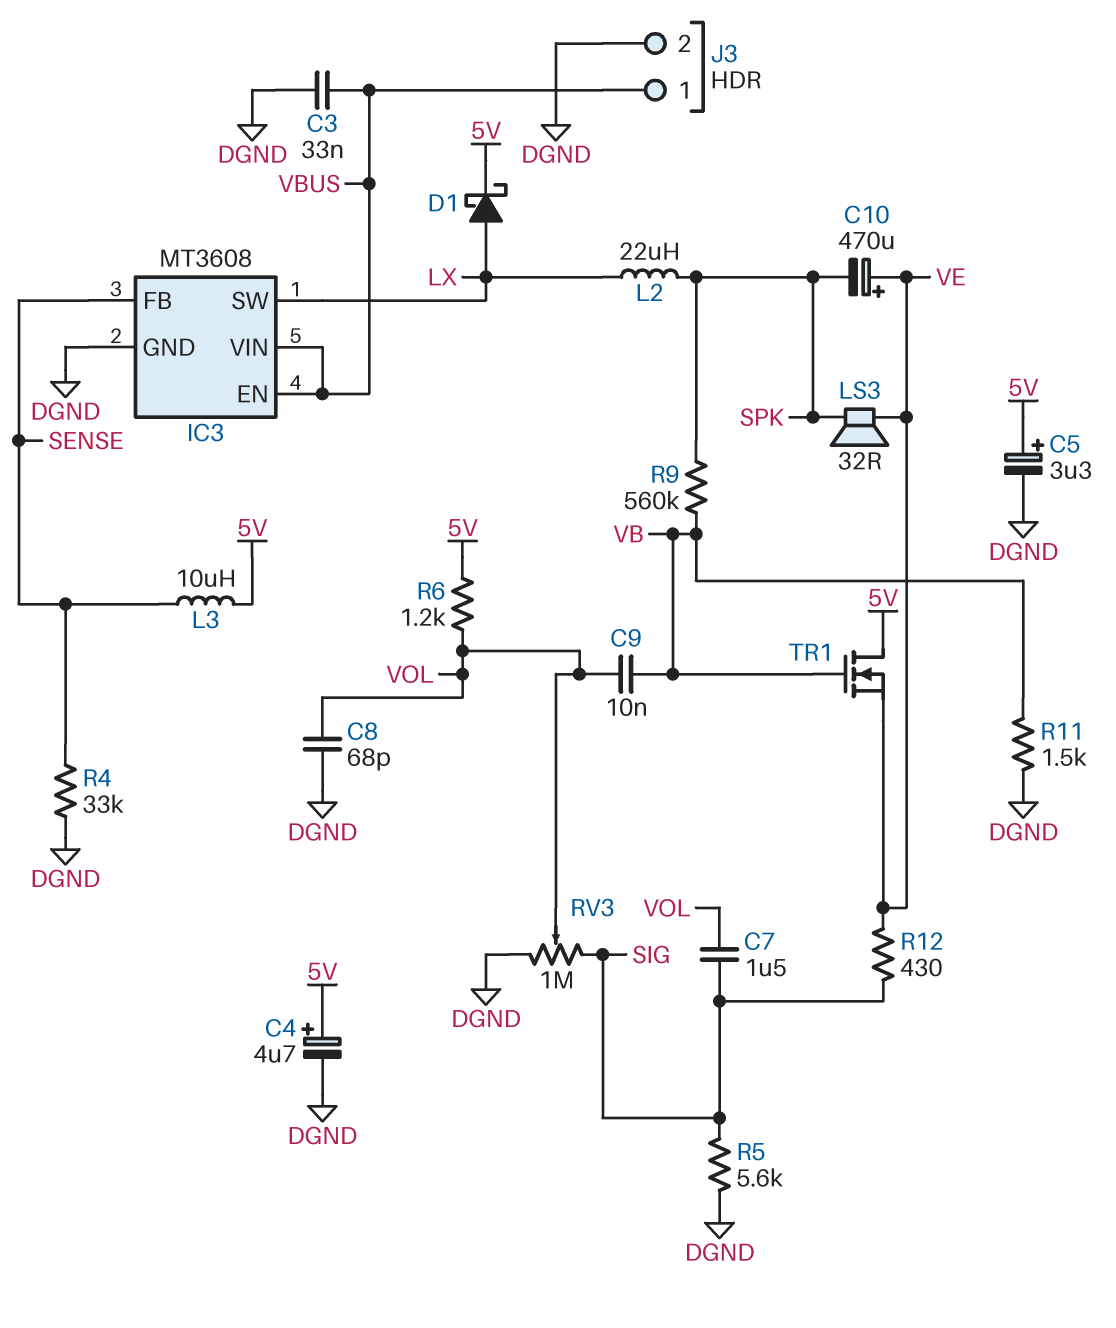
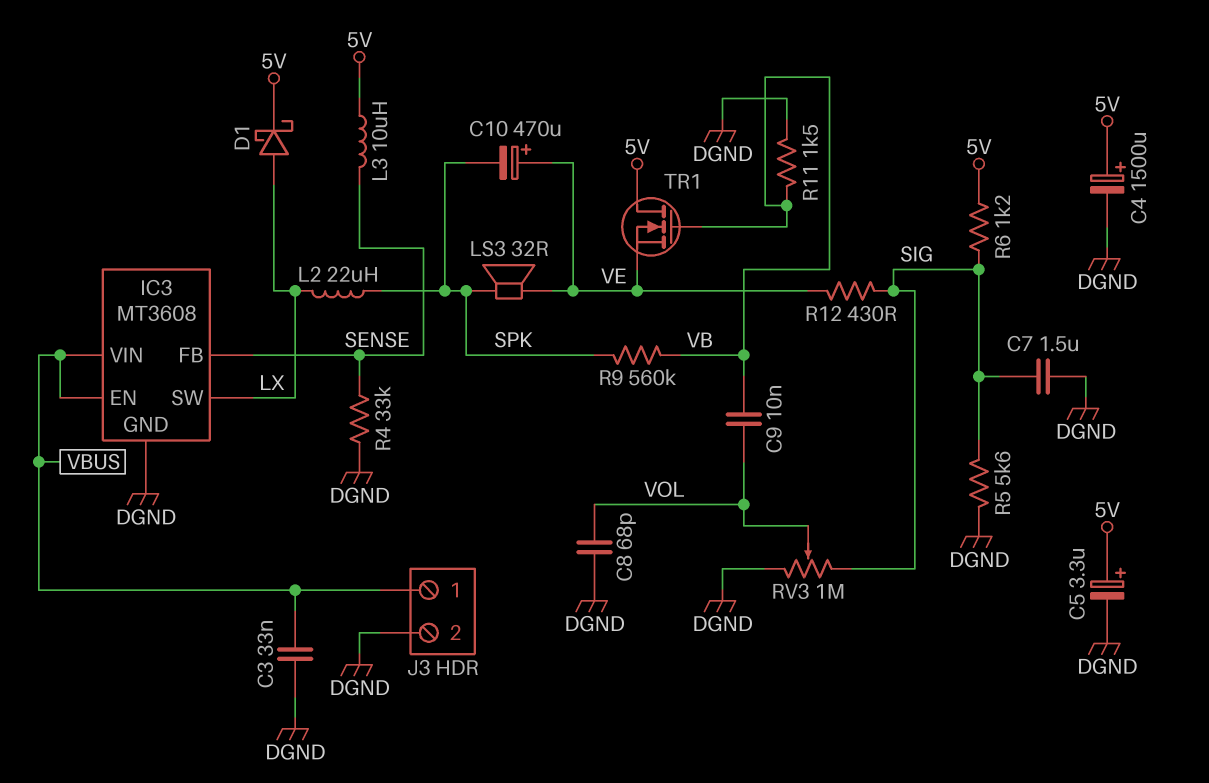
C4: 4.7uF (plus 5V, minus DGND) -> 1500uF (plus 5V, minus DGND)
C7: 1.5uF (SIG, VOL) -> 1.5uF (DGND, SIG)
R6: 1.2k (5V, VOL) -> 1.2k (5V, SIG)

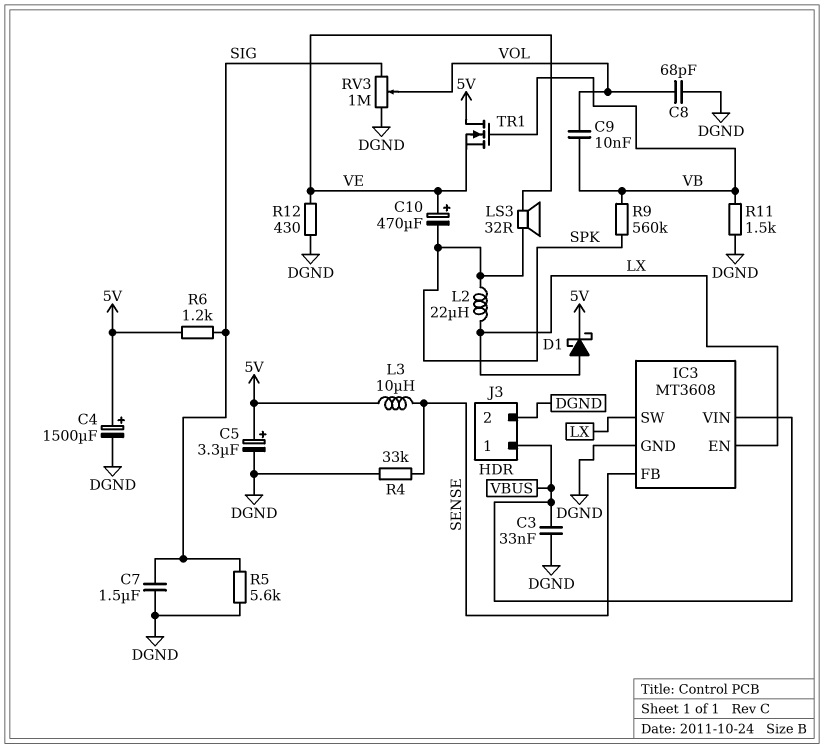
IC3 pin EN: VBUS -> LX
R12: 430 (SIG, VE) -> 430 (DGND, VE)

